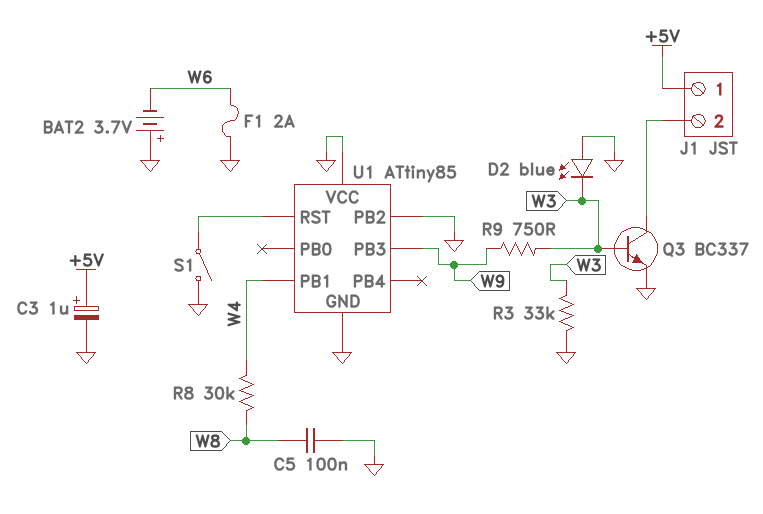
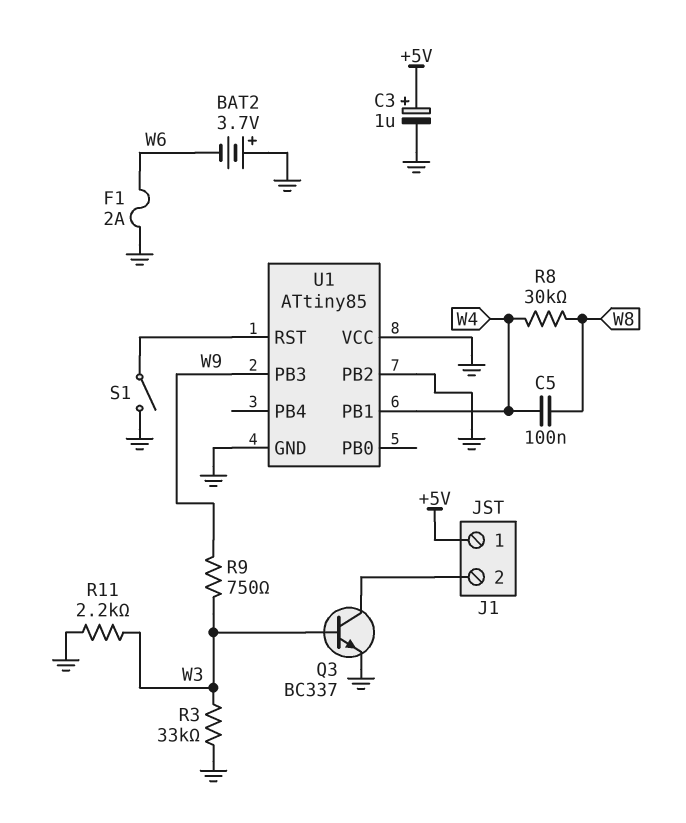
C5: 100nF (GND, W8) -> 100nF (W4, W8)
D2: LED blue (A GND, K W3) -> none
R11: none -> 2.2k (GND, W3)

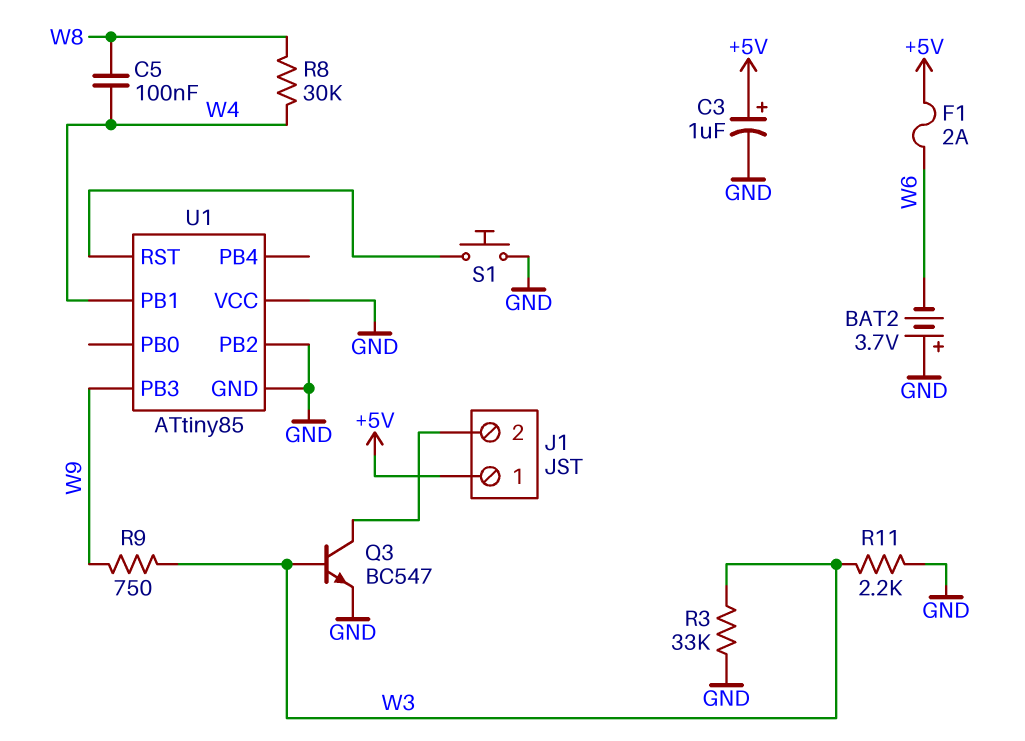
F1: 2A (GND, W6) -> 2A (+5V, W6)
Q3: NPN BC337 (B W3, C J1/2, E GND) -> NPN BC547 (B W3, C J1/2, E GND)
S1: switch (GND, U1/RST) -> button (GND, U1/RST)

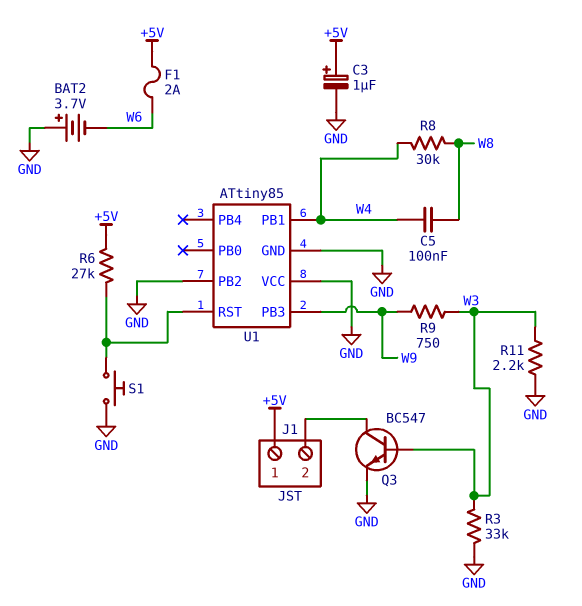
R6: none -> 27k (+5V, U1/RST)

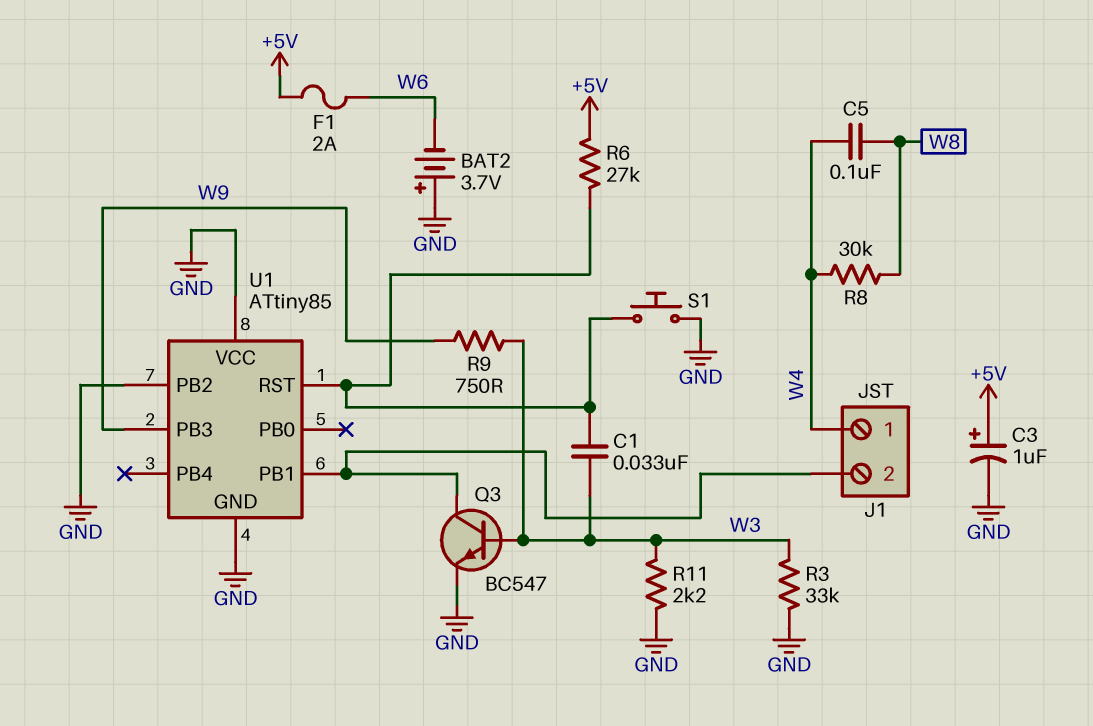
C1: none -> 33nF (U1/RST, W3)
J1 pin 1: +5V -> W4
U1 pin PB1: W4 -> J1/2

